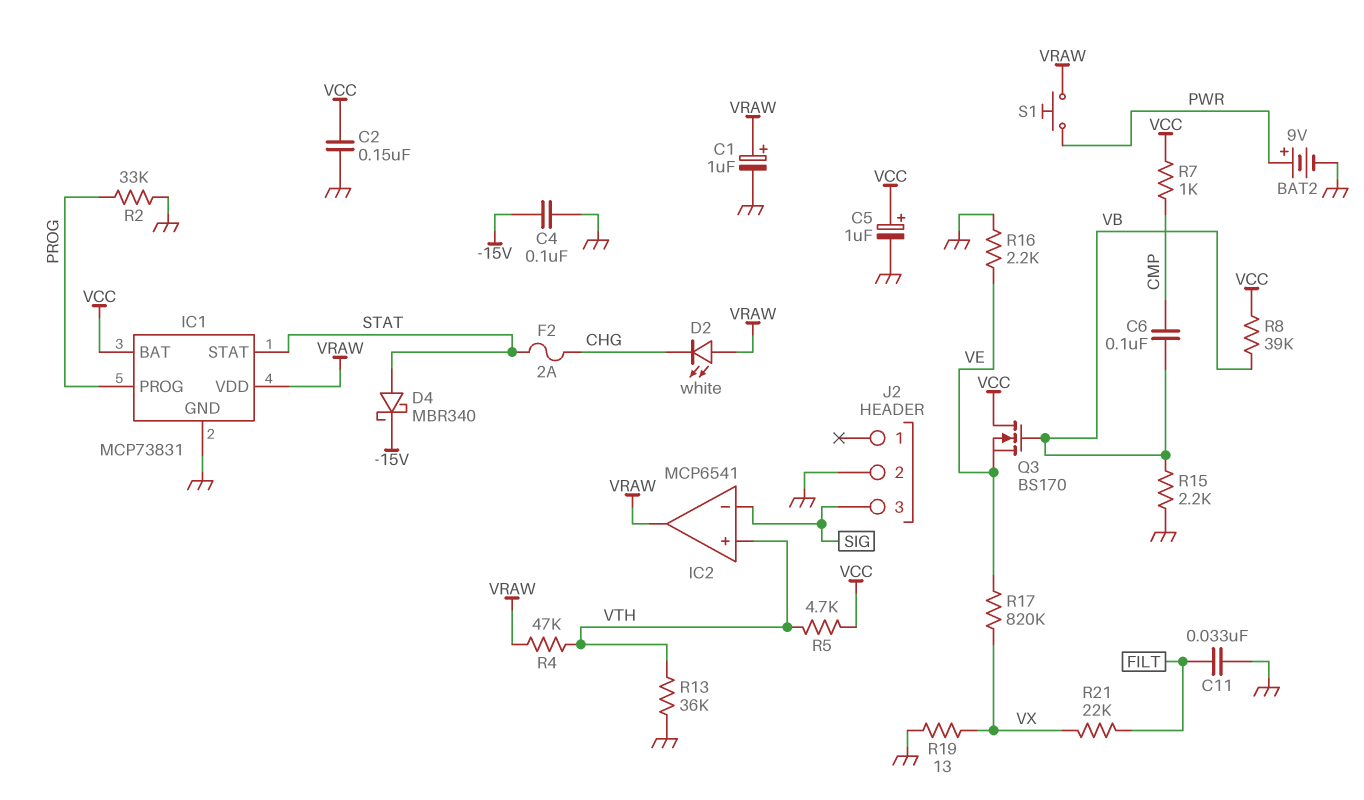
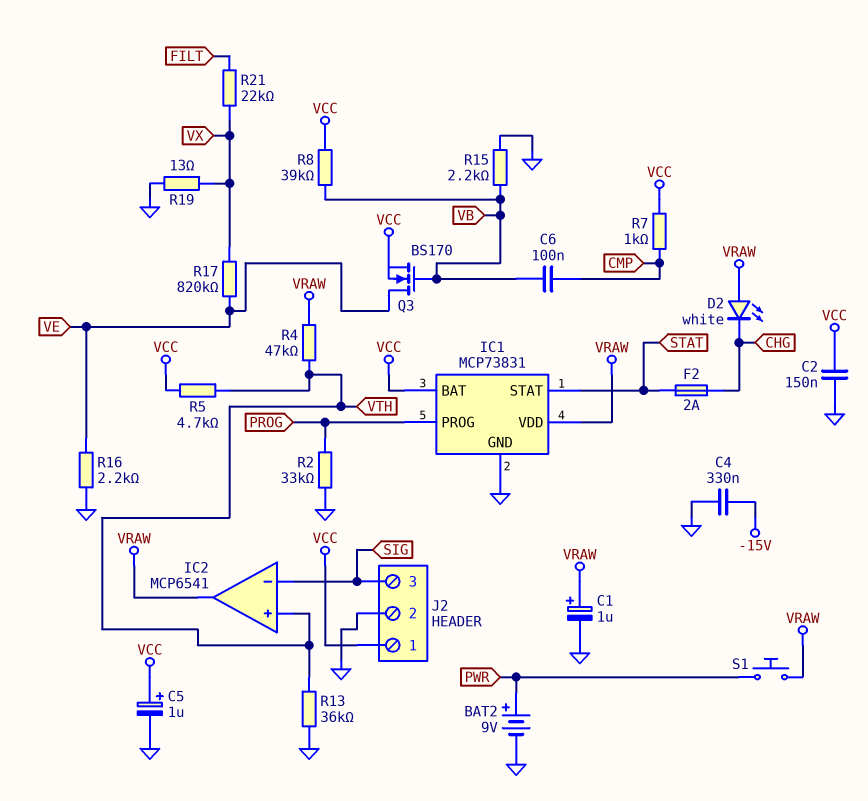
C4: 100nF (-15V, GND) -> 330nF (-15V, GND)
C11: 33nF (FILT, GND) -> none
D4: schottky MBR340 (A STAT, K -15V) -> none
J2 pin 1: none -> VCC
Q3: NMOS BS170 (G VB, D VCC, S VE) -> NMOS BS170 (G VB, D VE, S VCC)

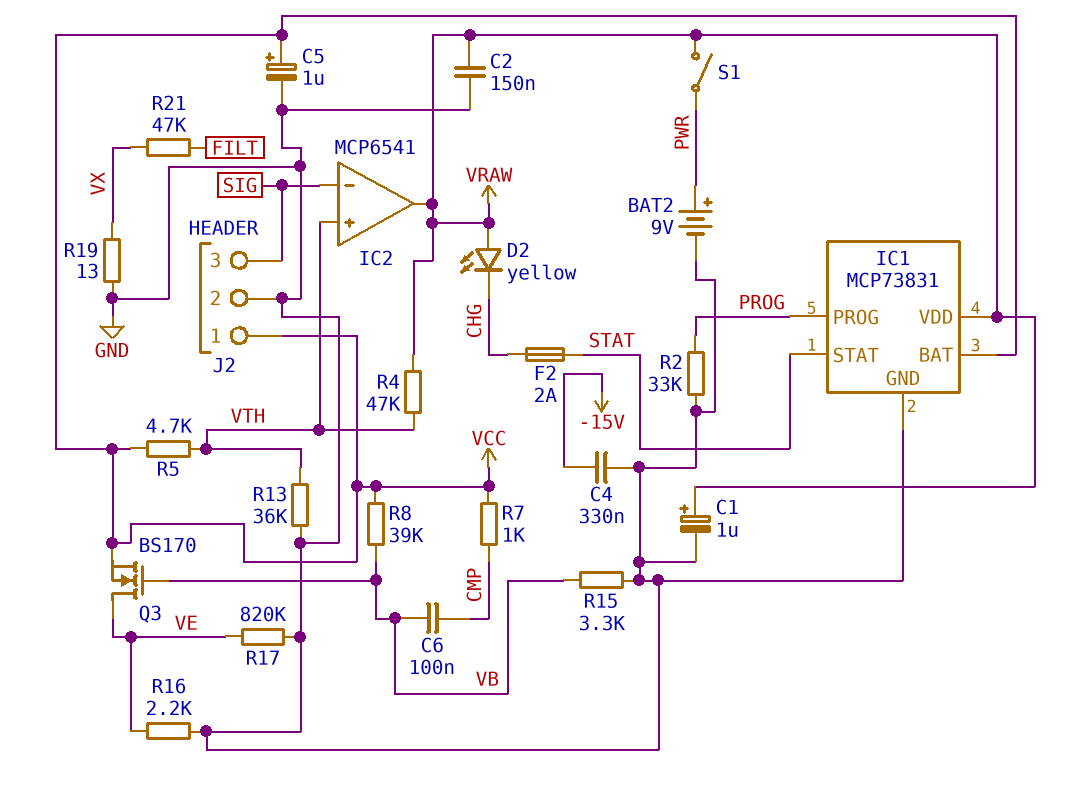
C2: 150nF (GND, VCC) -> 150nF (GND, VRAW)
D2: LED white (A VRAW, K CHG) -> LED yellow (A VRAW, K CHG)
R15: 2.2k (GND, VB) -> 3.3k (GND, VB)
R17: 820k (VE, VX) -> 820k (GND, VE)
R21: 22k (FILT, VX) -> 47k (FILT, VX)
S1: button (PWR, VRAW) -> switch (PWR, VRAW)

